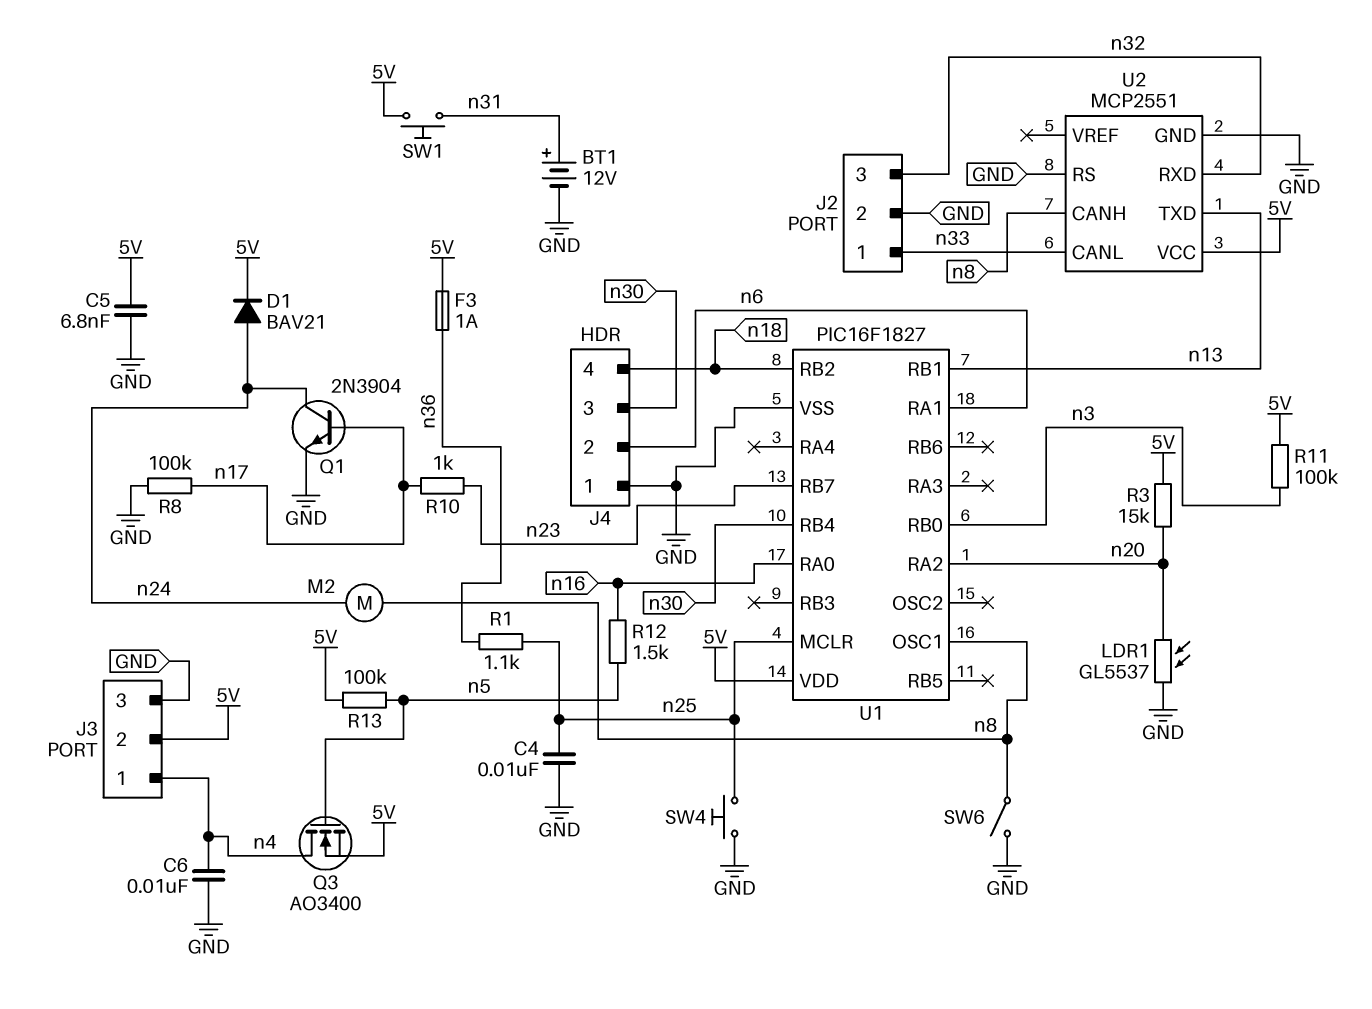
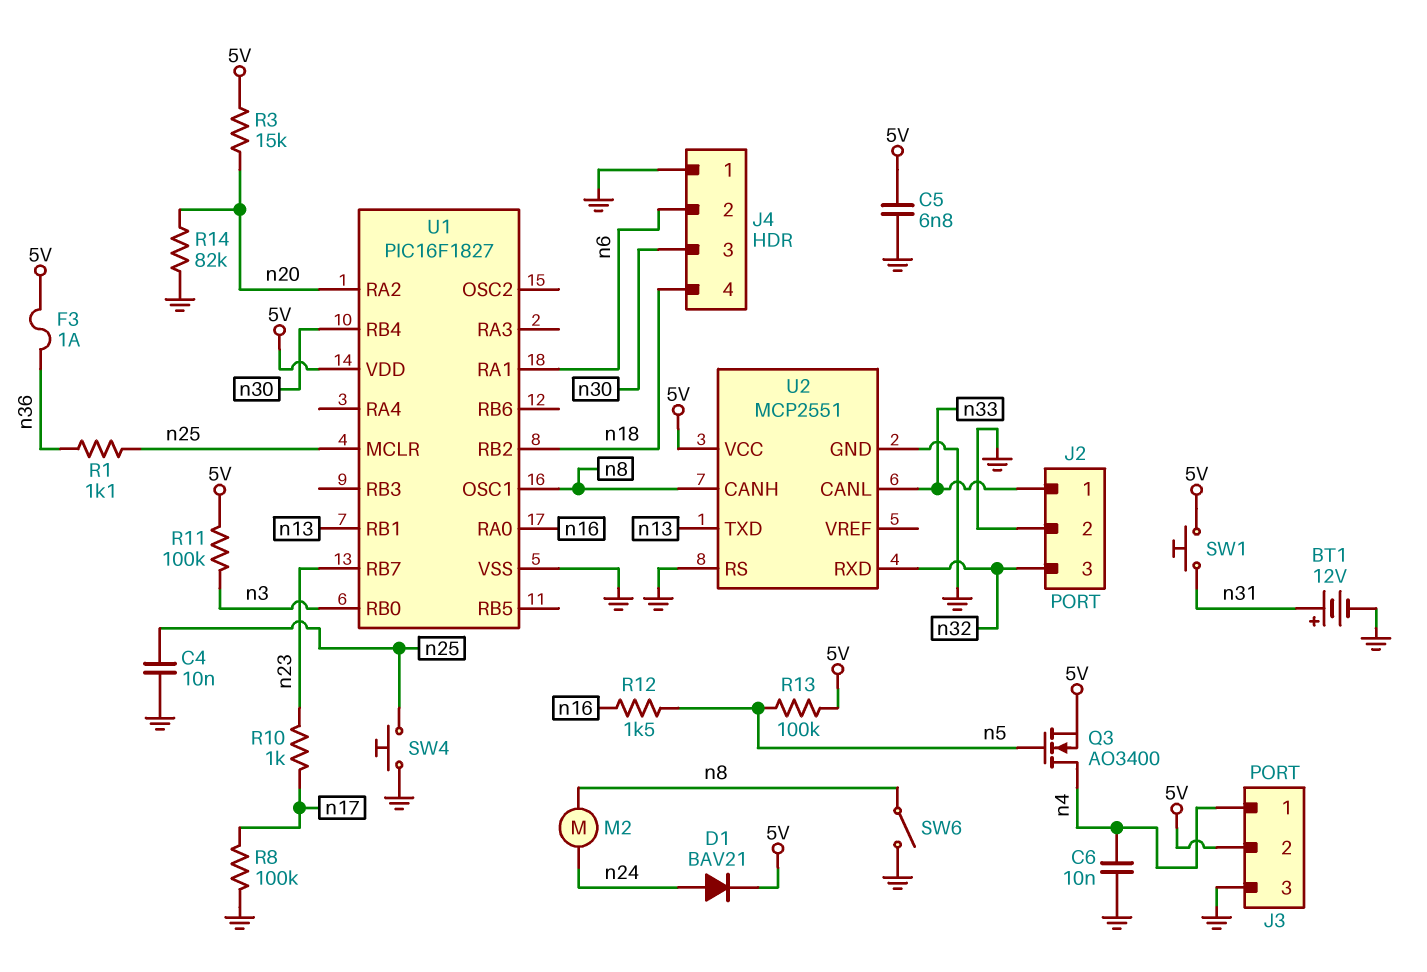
LDR1: GL5537 (GND, n20) -> none
Q1: NPN 2N3904 (B n17, C n24, E GND) -> none
R14: none -> 82k (GND, n20)

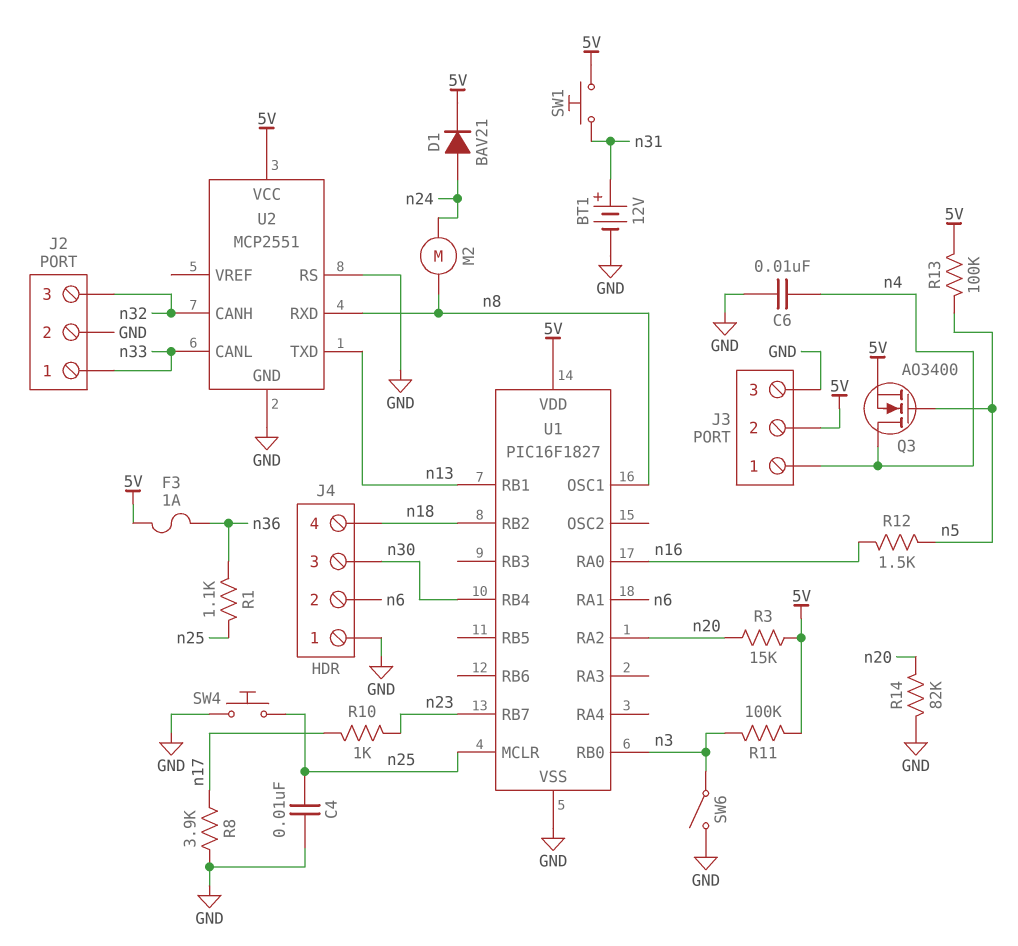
C5: 6.8nF (5V, GND) -> none
R8: 100k (GND, n17) -> 3.9k (GND, n17)
SW6: switch (GND, n8) -> switch (GND, n3)
U2 pin CANH: n8 -> n32
U2 pin RXD: n32 -> n8

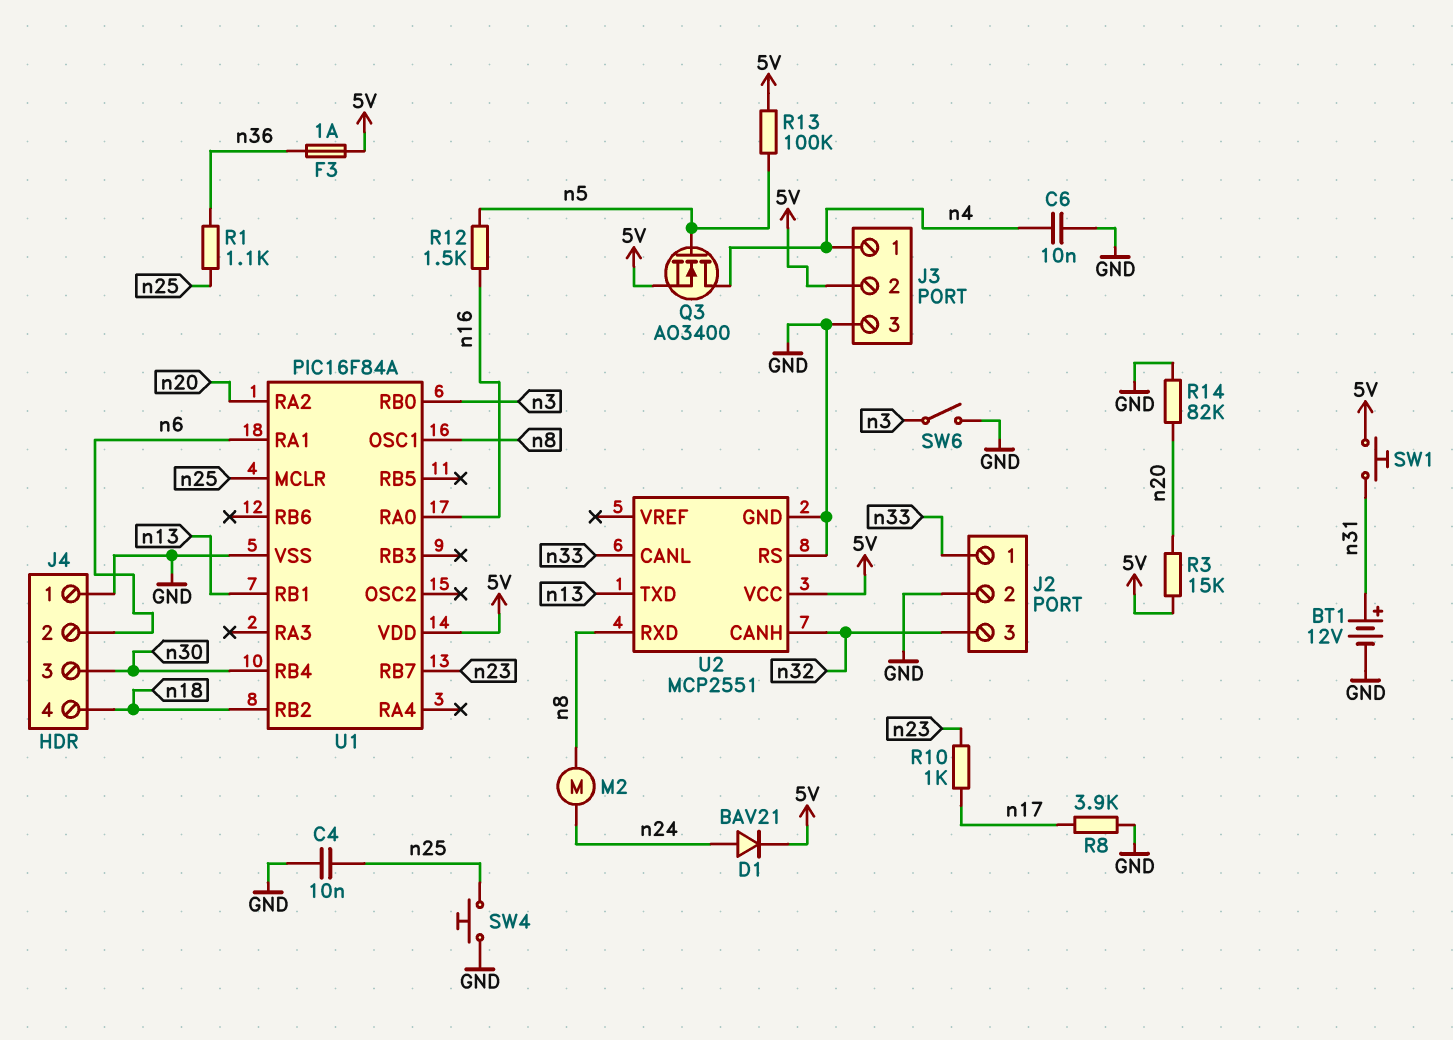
R11: 100k (5V, n3) -> none
U1: PIC16F1827 -> PIC16F84A

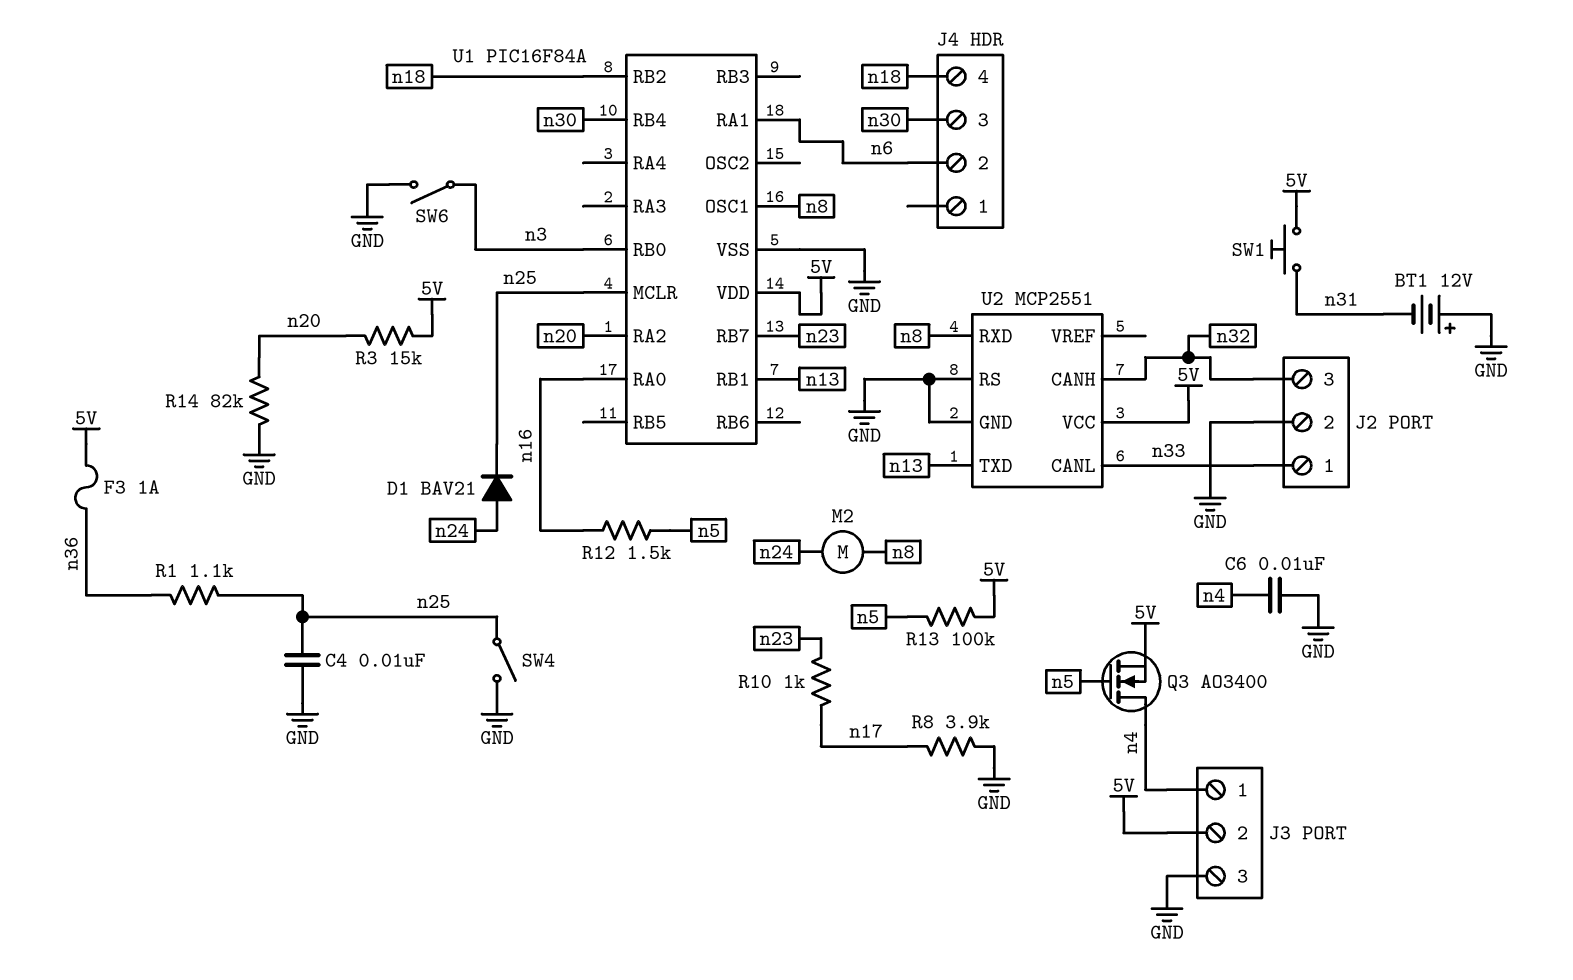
BT1: 12V (plus n31, minus GND) -> 12V (plus GND, minus n31)
D1: diode BAV21 (A n24, K 5V) -> diode BAV21 (A n24, K n25)
J4 pin 1: GND -> none
SW4: button (GND, n25) -> switch (GND, n25)

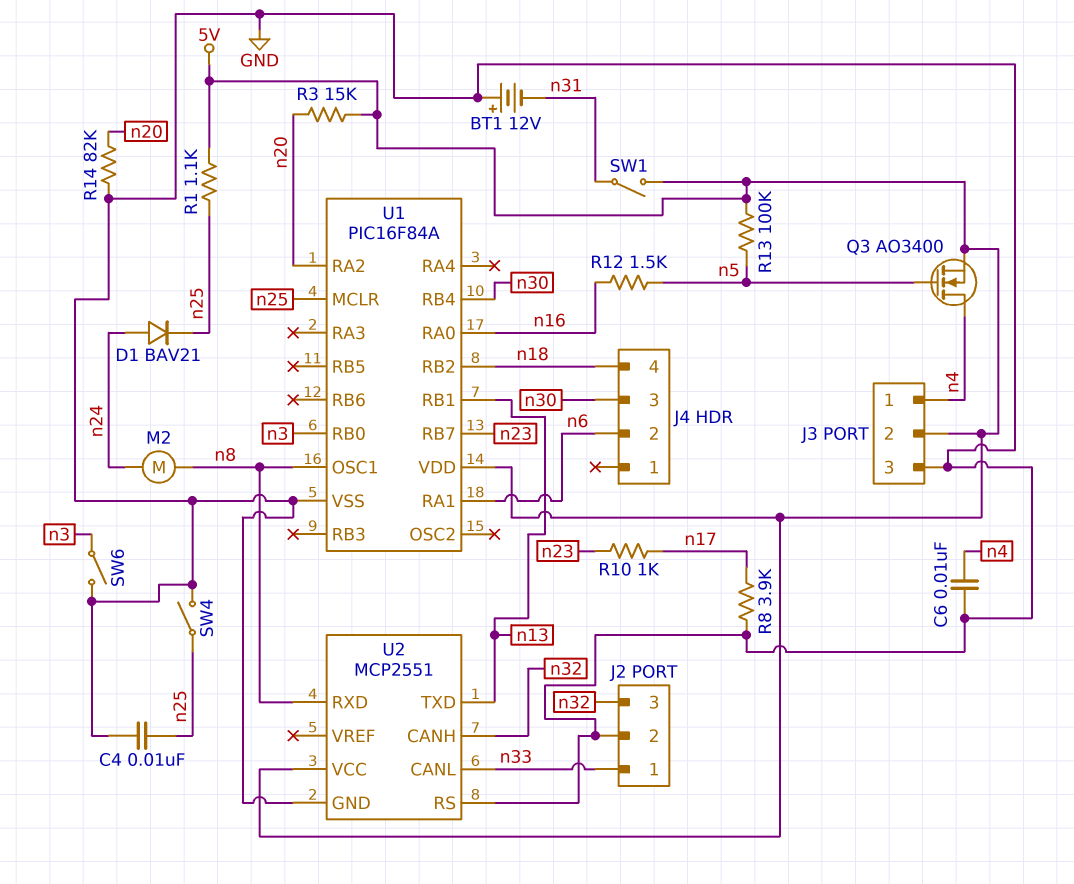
F3: 1A (5V, n36) -> none
R1: 1.1k (n25, n36) -> 1.1k (5V, n25)
SW1: button (5V, n31) -> switch (5V, n31)

